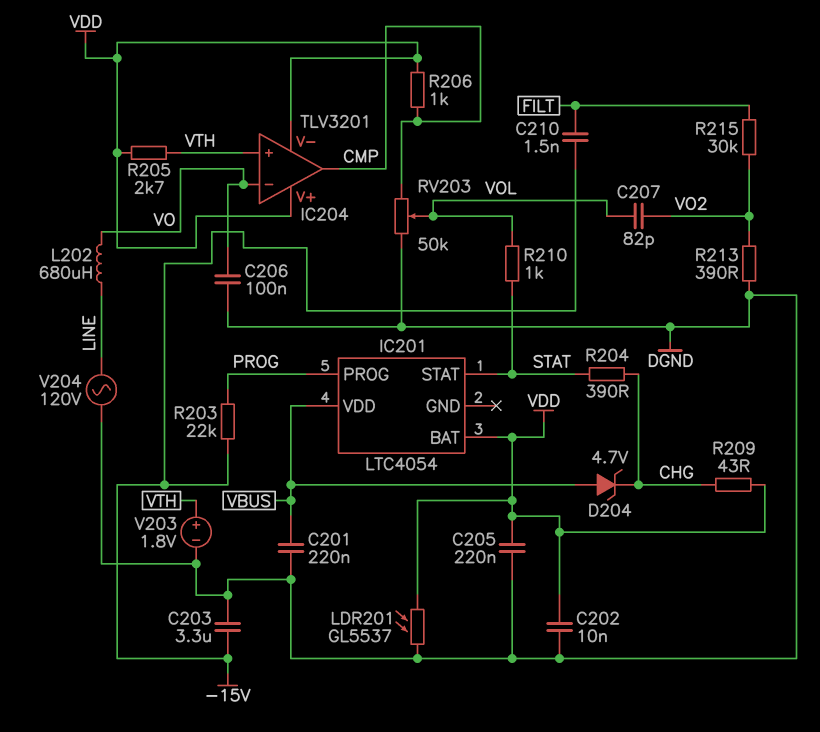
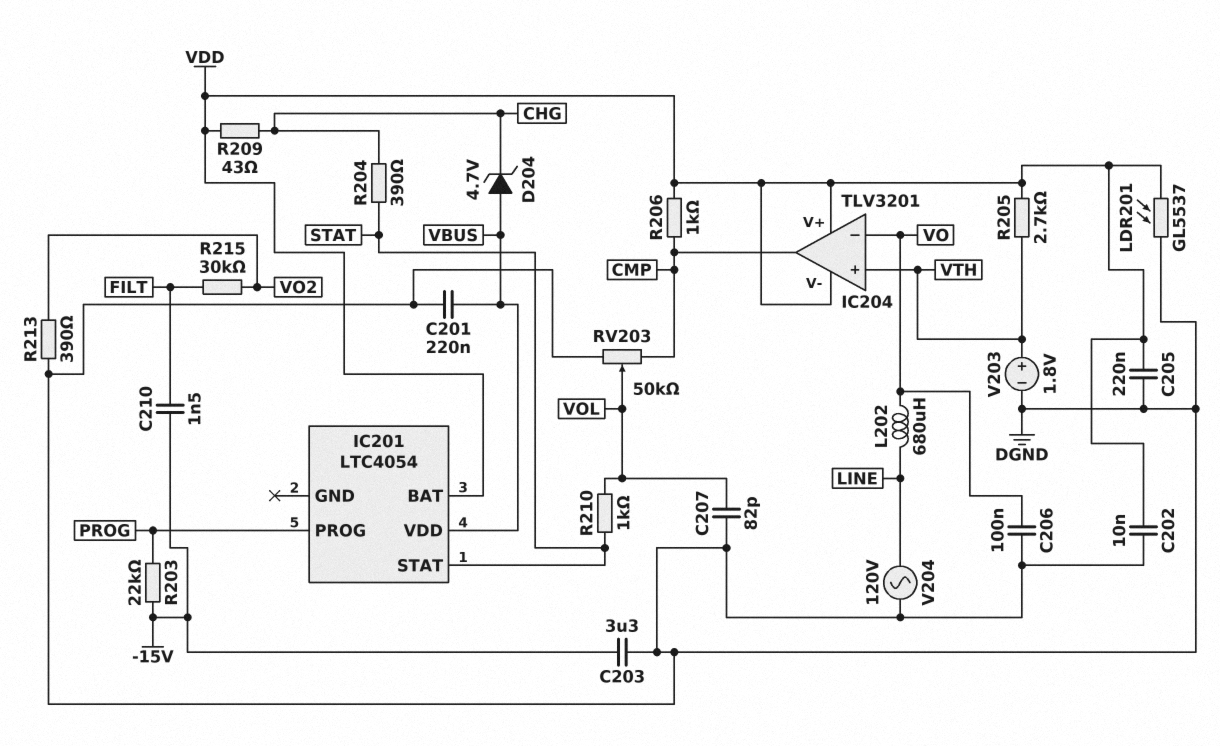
C207: 82pF (VO2, VOL) -> 82pF (DGND, VOL)

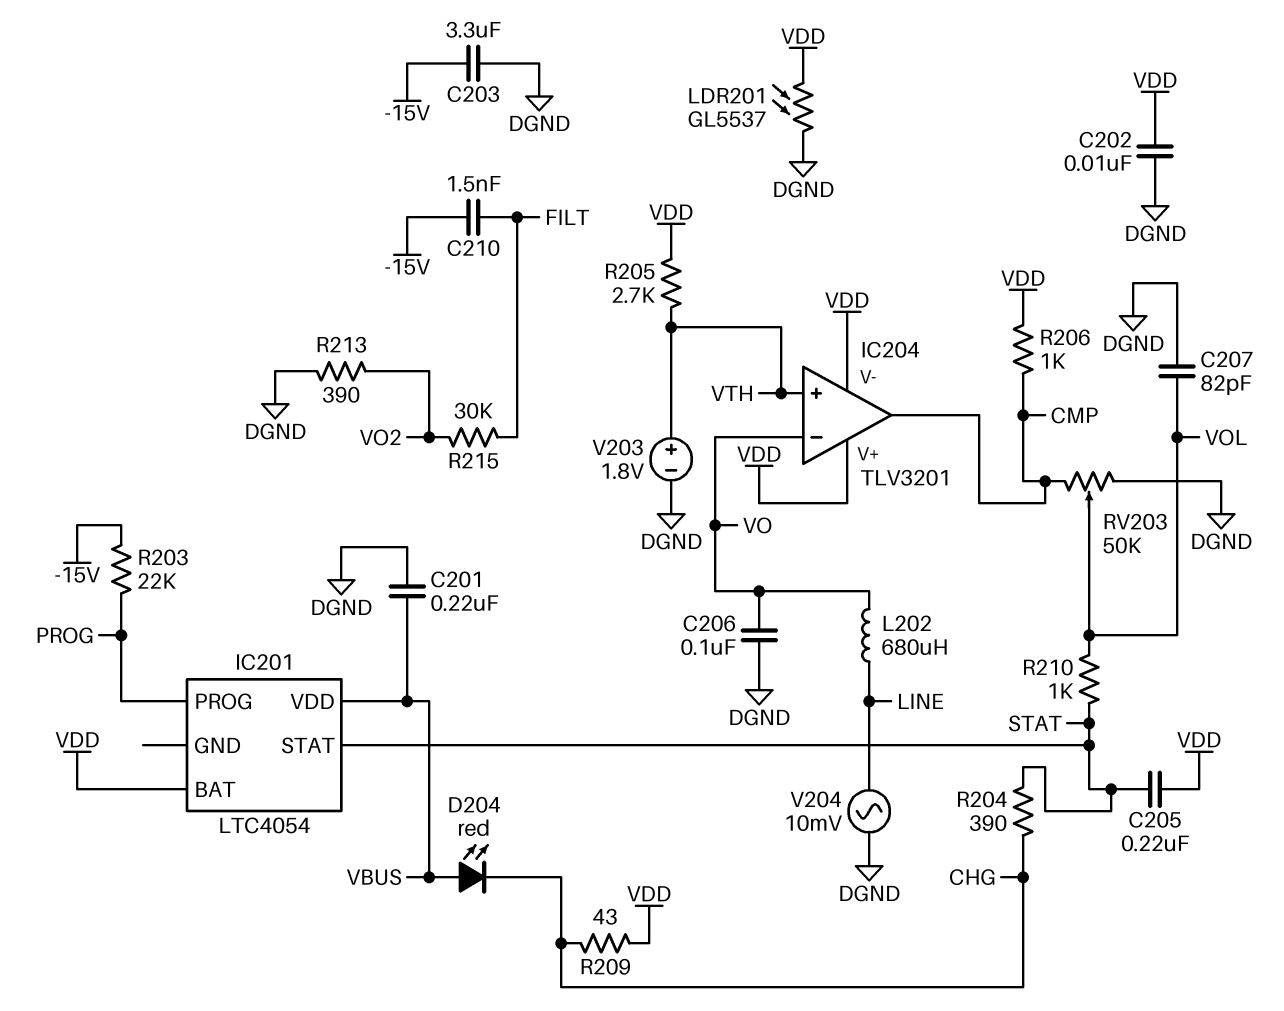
C205: 220nF (DGND, VDD) -> 220nF (STAT, VDD)
D204: zener 4.7V (A VBUS, K CHG) -> LED red (A VBUS, K CHG)
V204: AC 120V (DGND, LINE) -> AC 10mV (DGND, LINE)

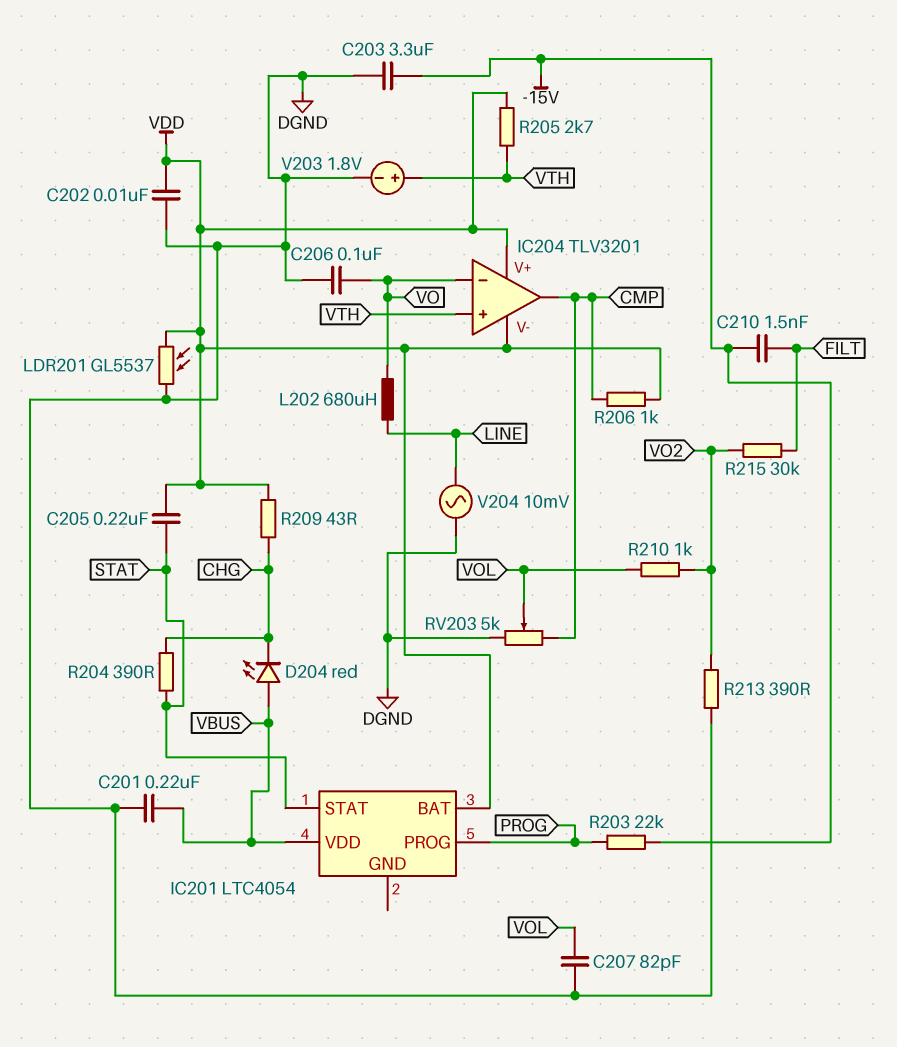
R210: 1k (STAT, VOL) -> 1k (VO2, VOL)
RV203: 50k (CMP, DGND, wiper VOL) -> 5k (CMP, DGND, wiper VOL)

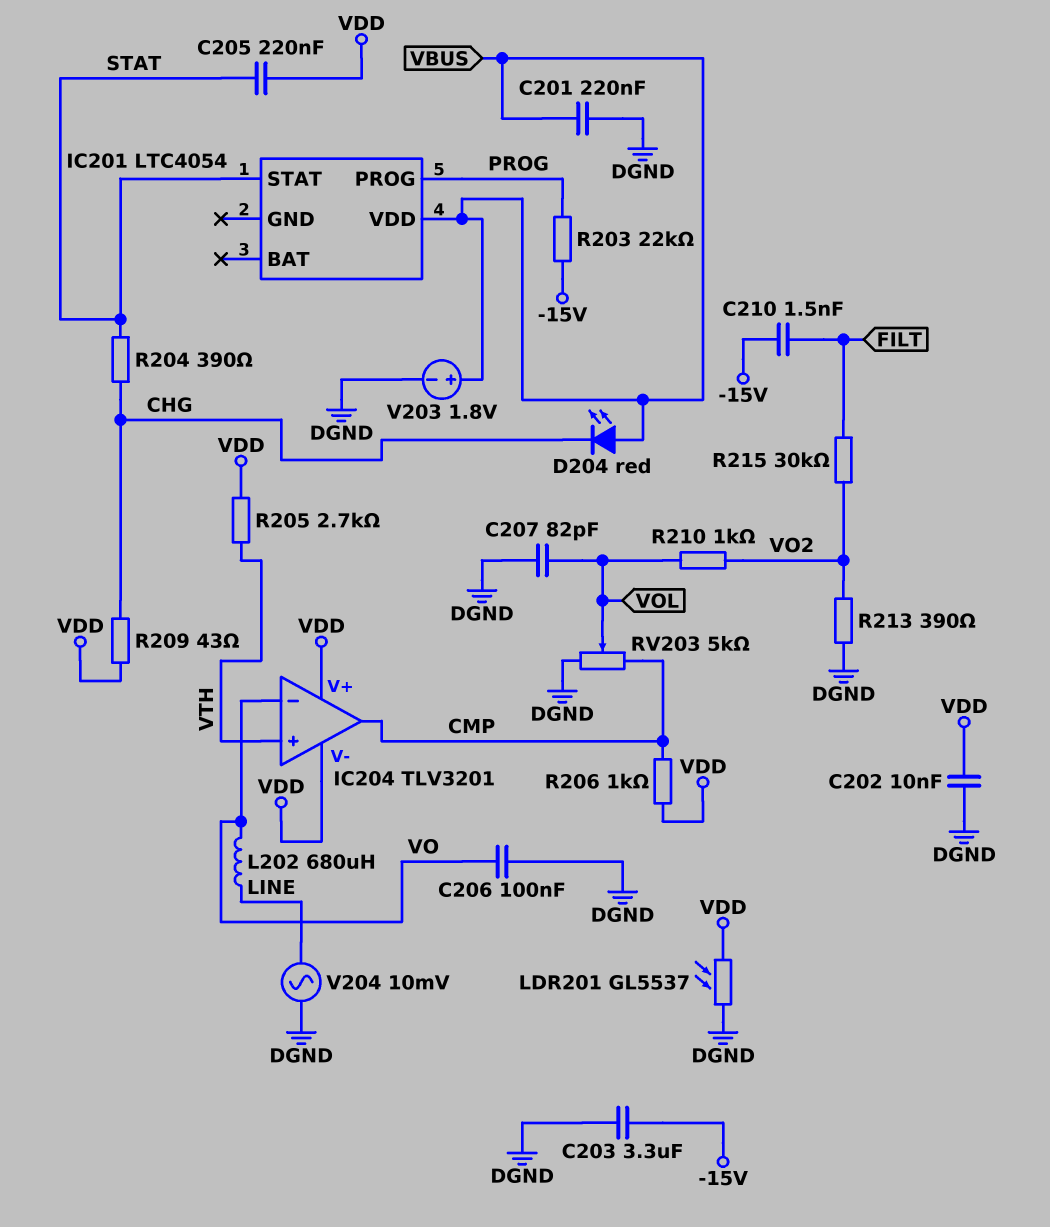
IC201 pin BAT: VDD -> none
V203: 1.8V (plus VTH, minus DGND) -> 1.8V (plus VBUS, minus DGND)

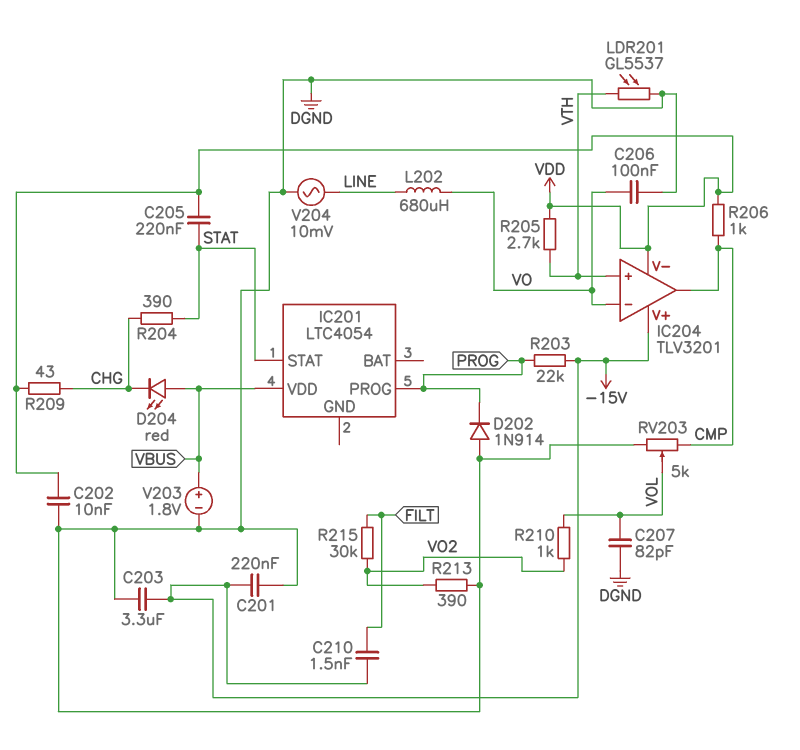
C201: 220nF (DGND, VBUS) -> 220nF (-15V, DGND)
D202: none -> diode 1N914 (A DGND, K PROG)
IC204 pin V+: VDD -> -15V
LDR201: GL5537 (DGND, VDD) -> GL5537 (DGND, VTH)

